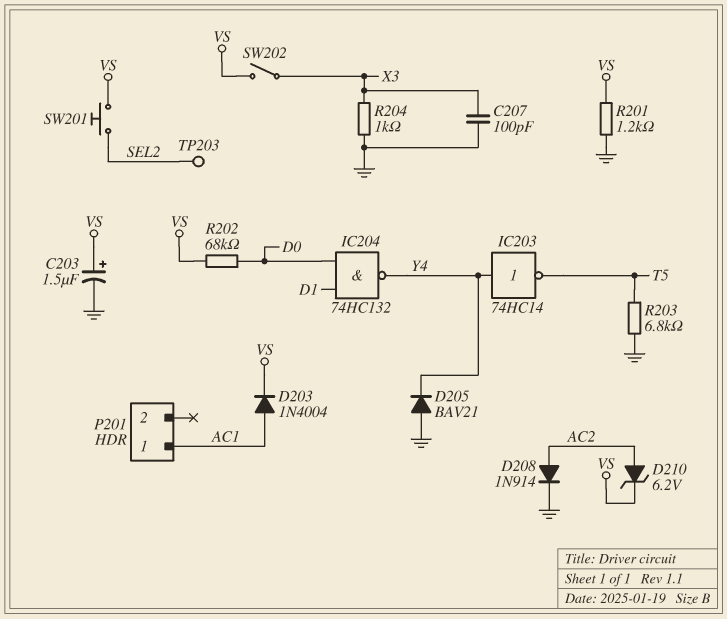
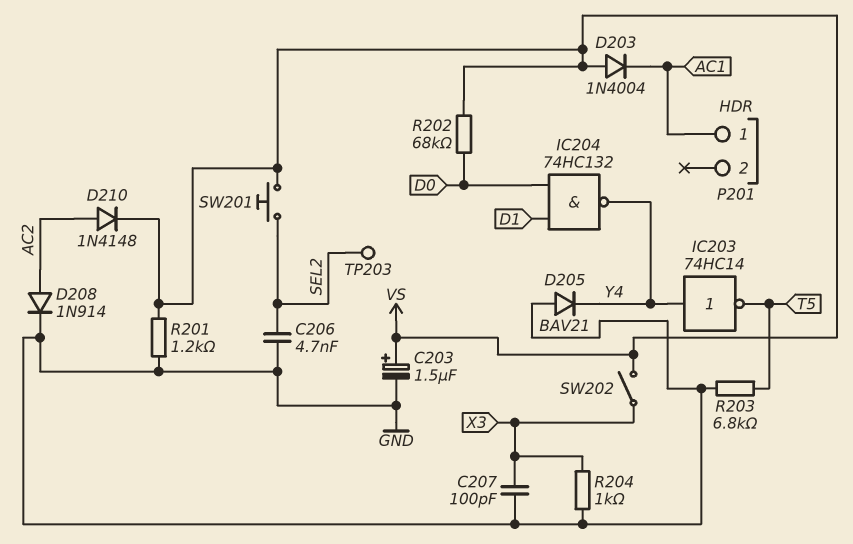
C206: none -> 4.7nF (GND, SEL2)
D203: diode 1N4004 (A AC1, K VS) -> diode 1N4004 (A VS, K AC1)
D210: zener 6.2V (A AC2, K VS) -> diode 1N4148 (A AC2, K VS)

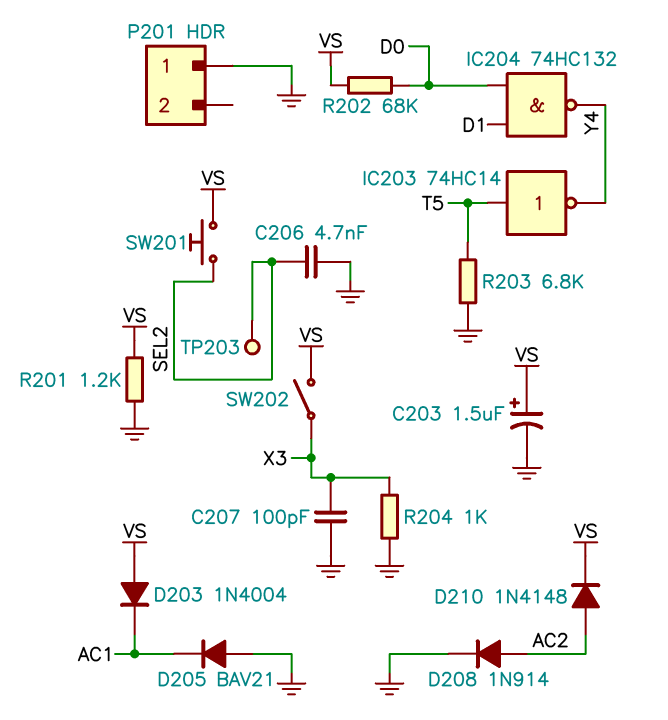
D205: diode BAV21 (A GND, K Y4) -> diode BAV21 (A GND, K AC1)
IC203: NOT 74HC14 (in Y4, out T5) -> NOT 74HC14 (in T5, out Y4)
P201 pin 1: AC1 -> GND

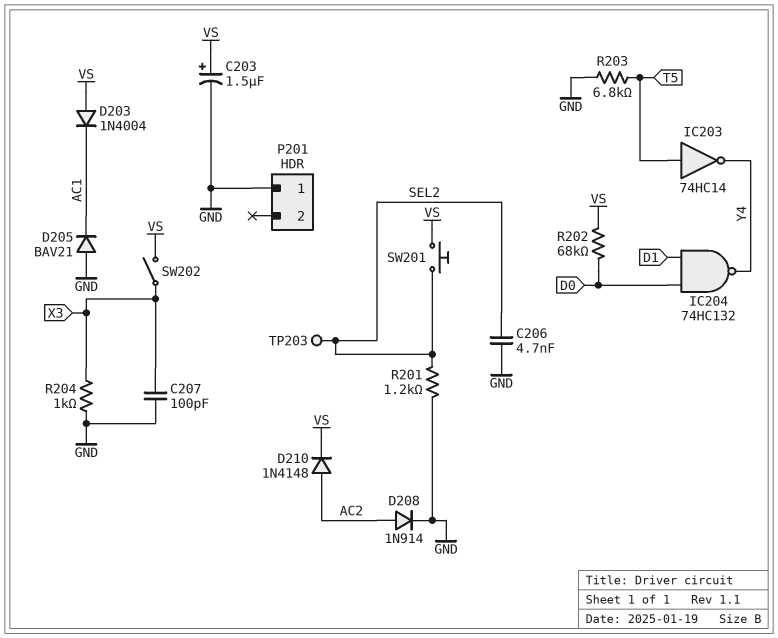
R201: 1.2k (GND, VS) -> 1.2k (GND, SEL2)

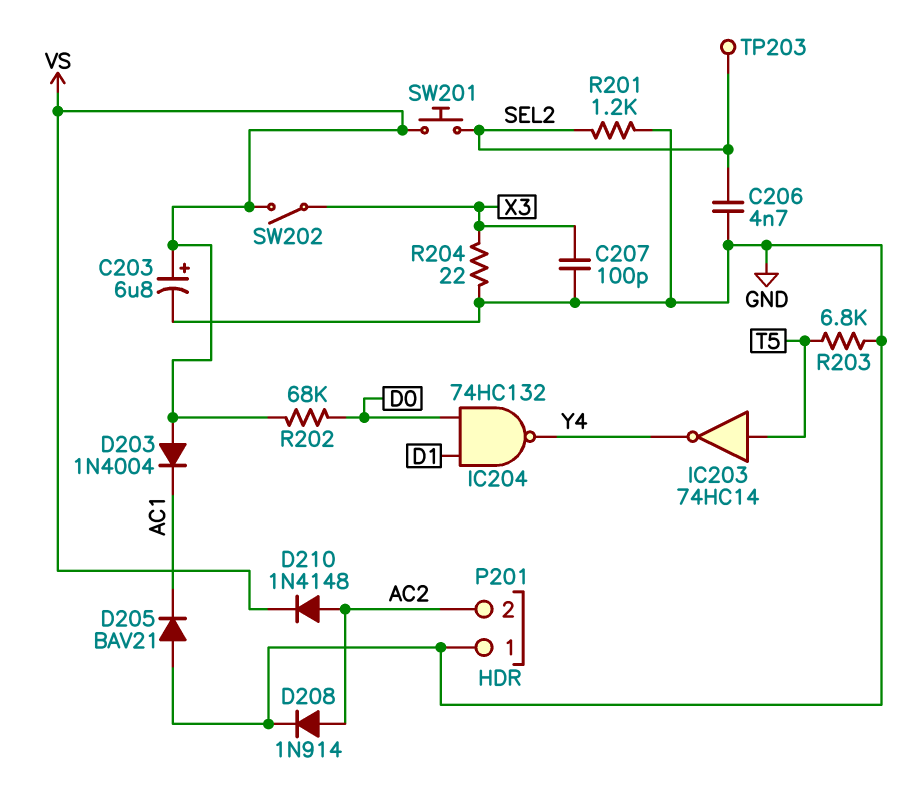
C203: 1.5uF (plus VS, minus GND) -> 6.8uF (plus VS, minus GND)
P201 pin 2: none -> AC2
R204: 1k (GND, X3) -> 22 (GND, X3)

